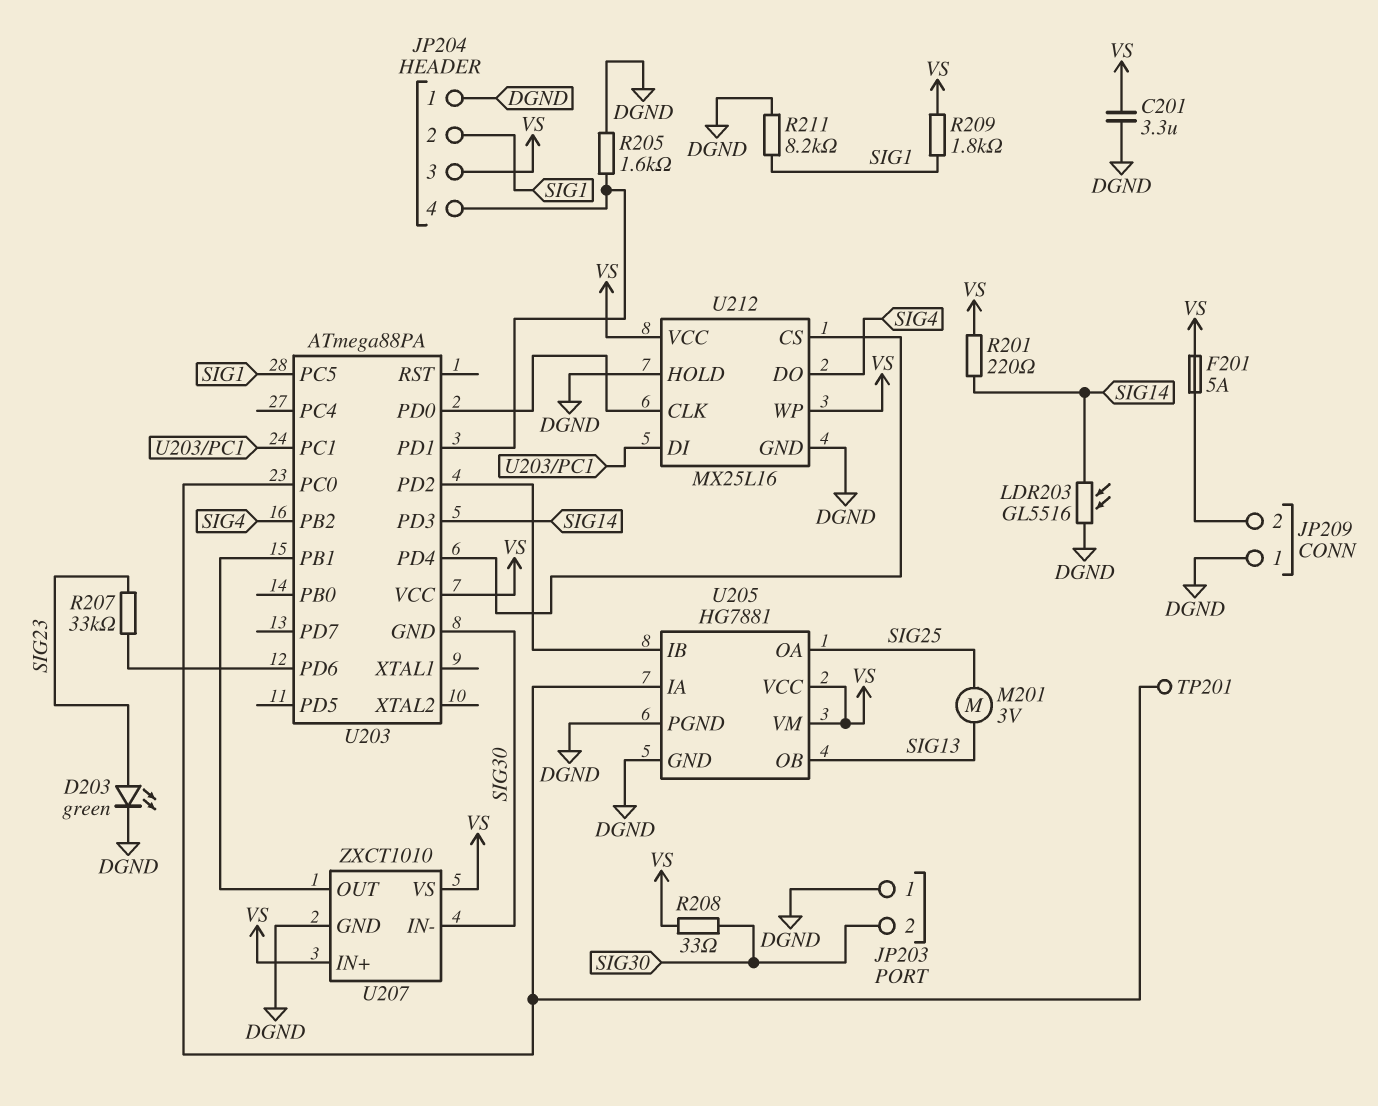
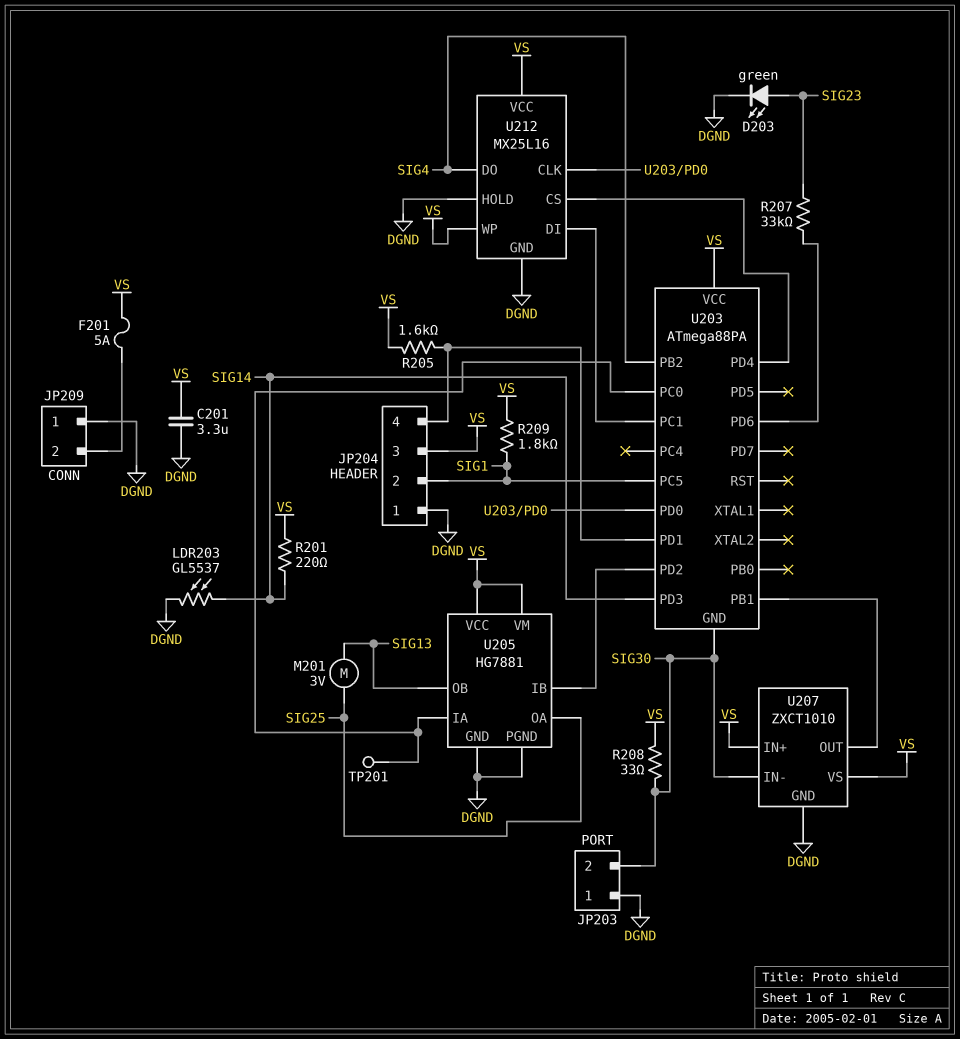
LDR203: GL5516 (DGND, SIG14) -> GL5537 (DGND, SIG14)
R205: 1.6k (DGND, JP204/4) -> 1.6k (JP204/4, VS)
R211: 8.2k (DGND, SIG1) -> none

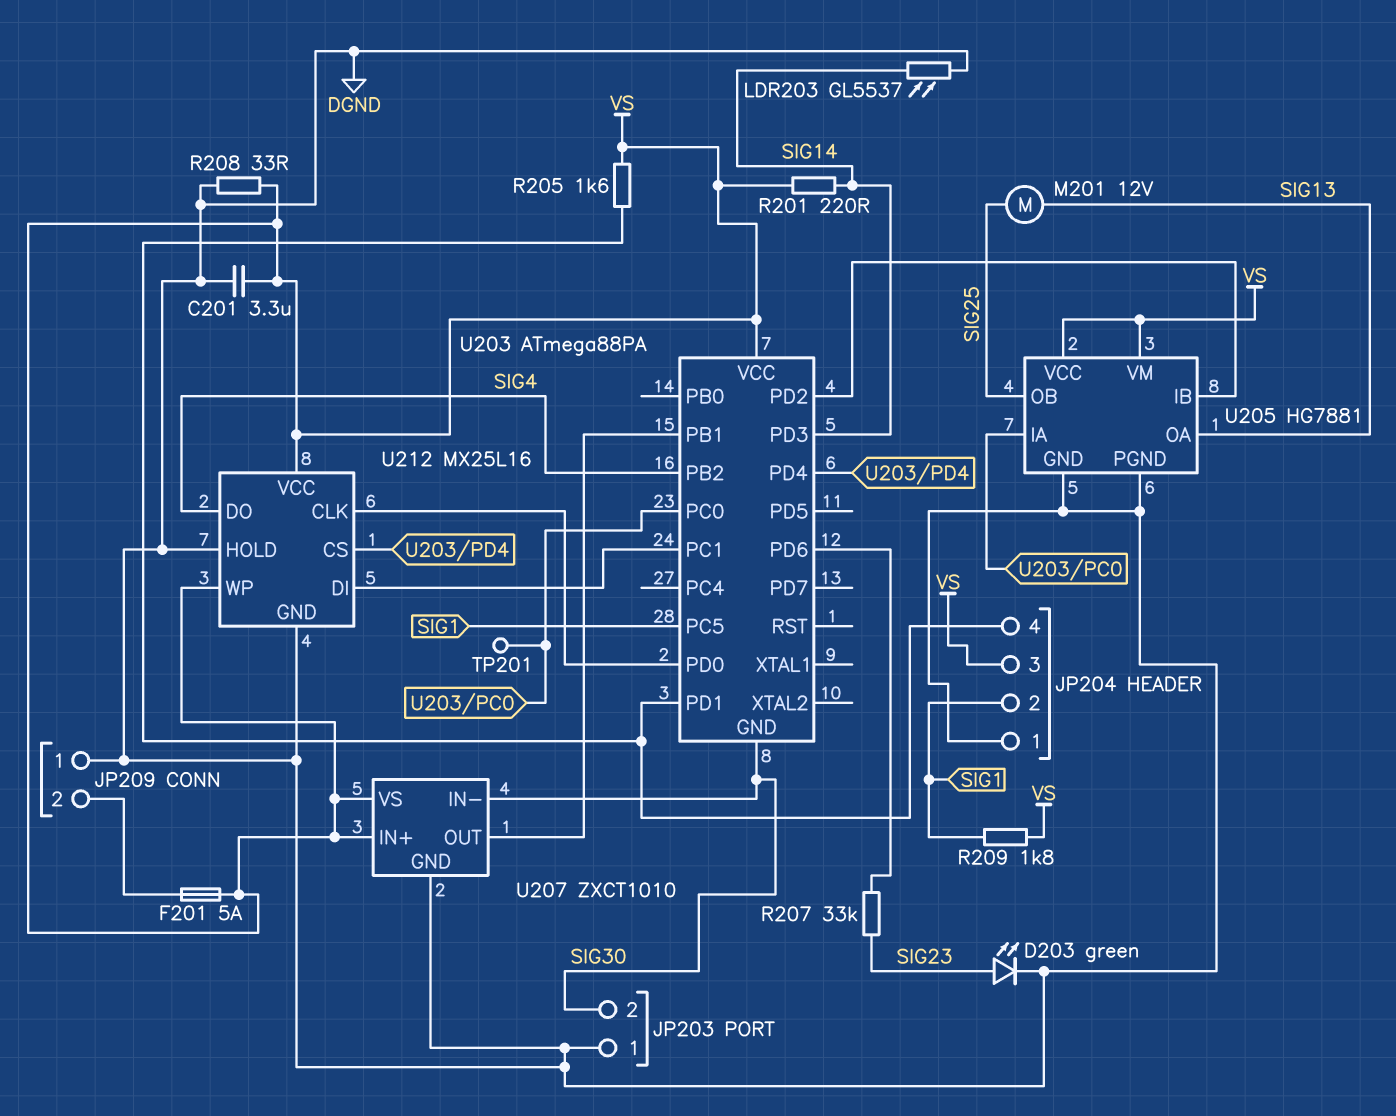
M201: motor 3V (SIG13, SIG25) -> motor 12V (SIG13, SIG25)
R208: 33 (SIG30, VS) -> 33 (DGND, VS)
U205 pin OA: SIG25 -> SIG13
U205 pin OB: SIG13 -> SIG25

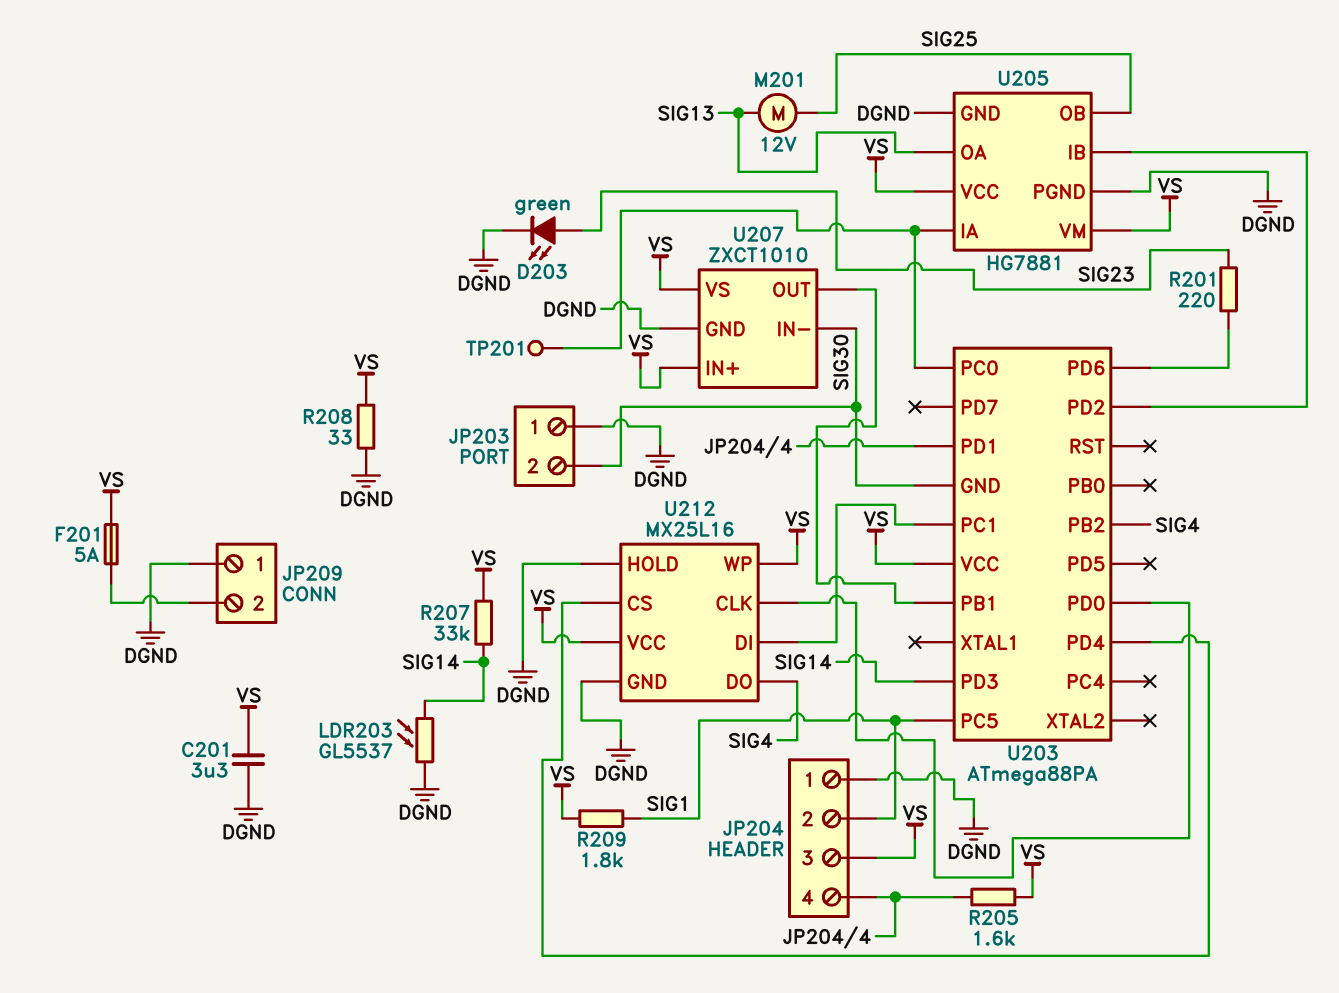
R201: 220 (SIG14, VS) -> 220 (SIG23, U203/PD6)
R207: 33k (SIG23, U203/PD6) -> 33k (SIG14, VS)

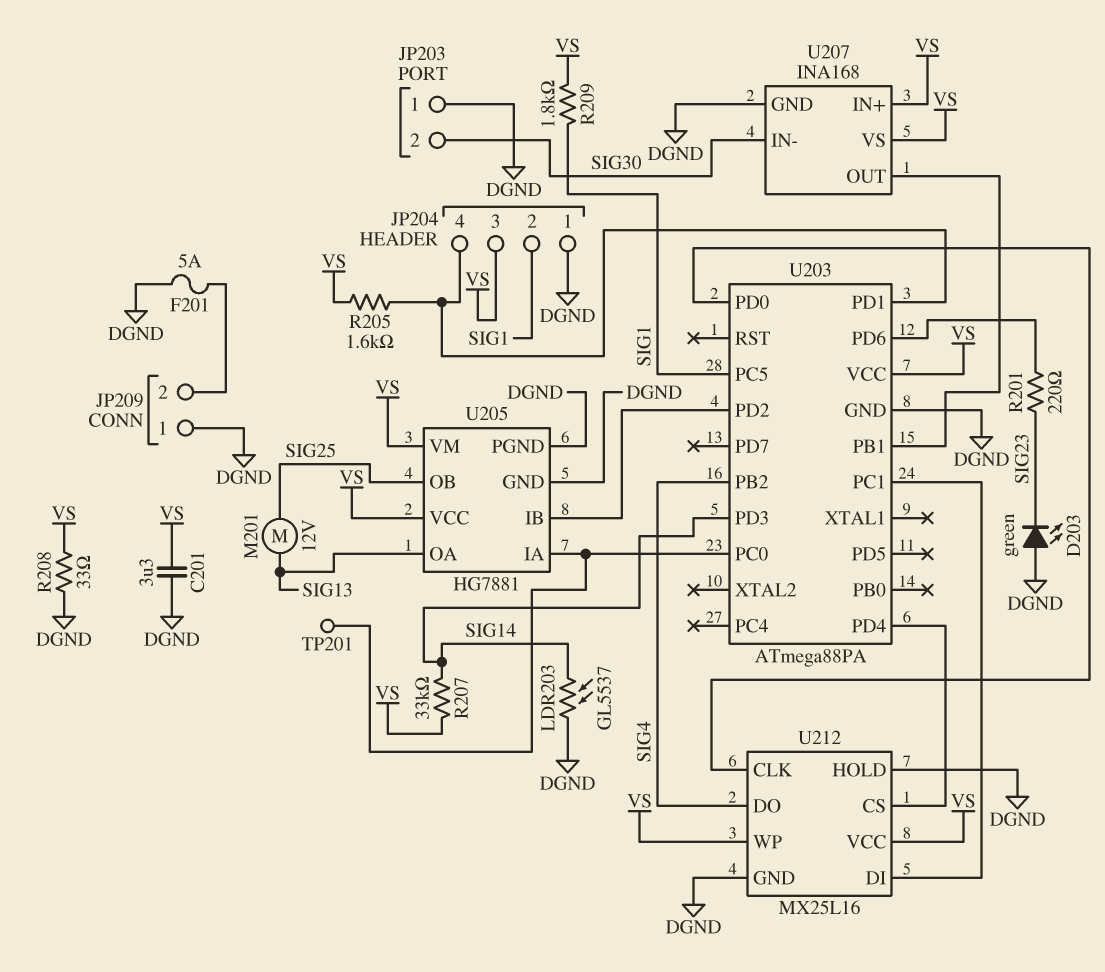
D203: LED green (A SIG23, K DGND) -> LED green (A DGND, K SIG23)
F201: 5A (JP209/2, VS) -> 5A (DGND, JP209/2)
U203 pin GND: SIG30 -> DGND
U207: ZXCT1010 -> INA168

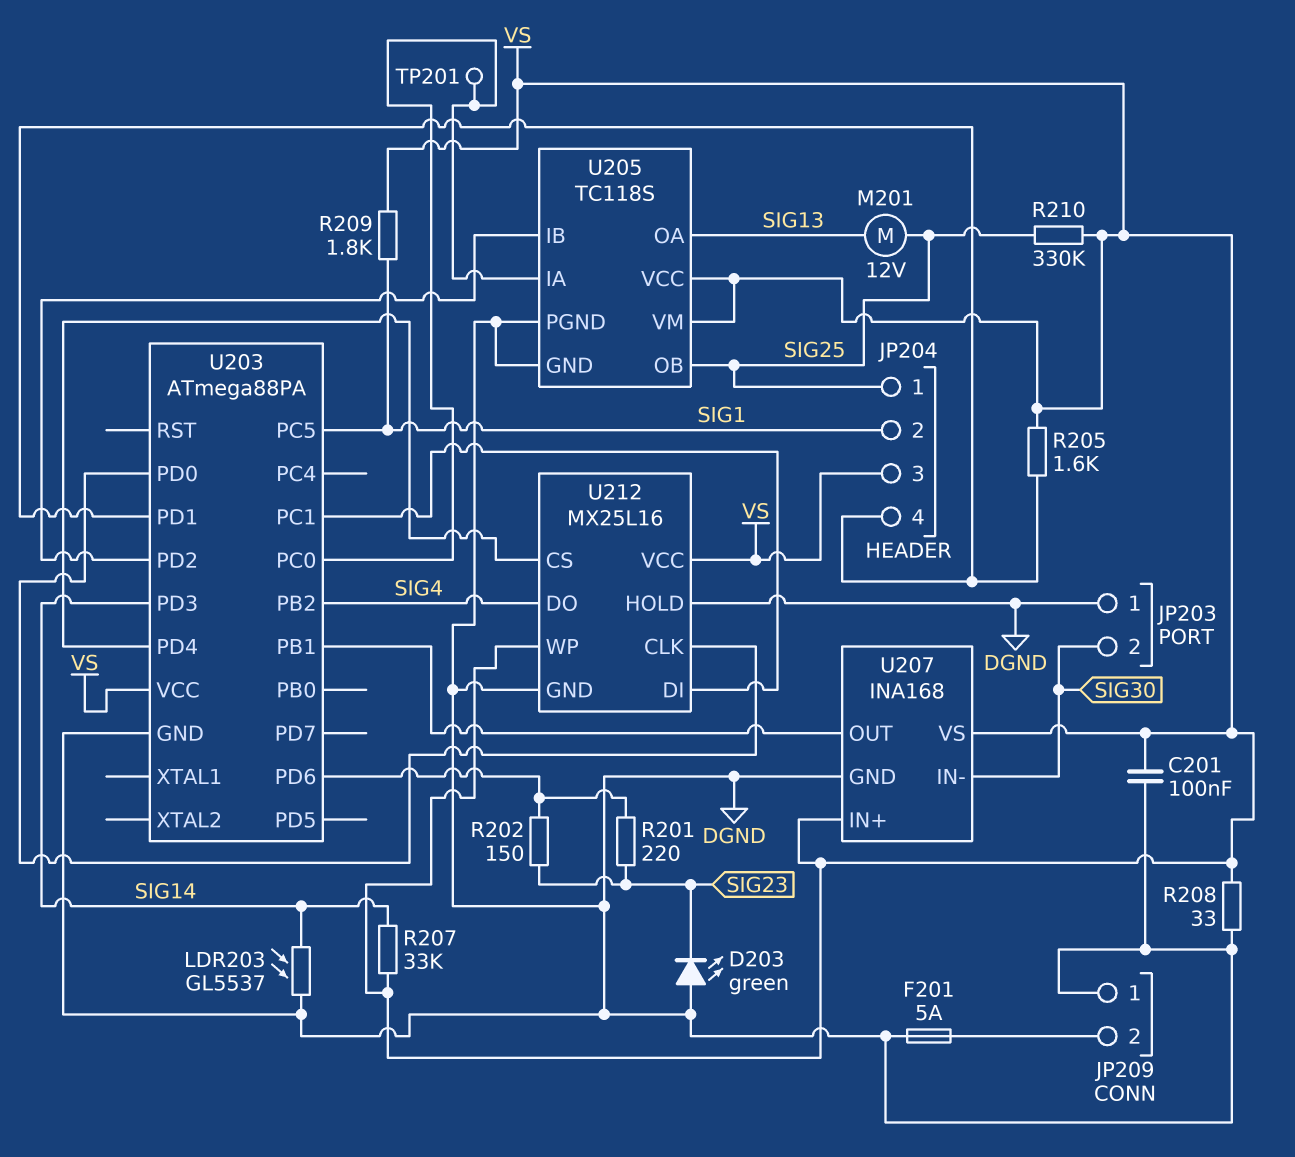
C201: 3.3uF (DGND, VS) -> 100nF (DGND, VS)
JP204 pin 1: DGND -> SIG25
R202: none -> 150 (SIG23, U203/PD6)
R210: none -> 330k (SIG25, VS)
U205: HG7881 -> TC118S

